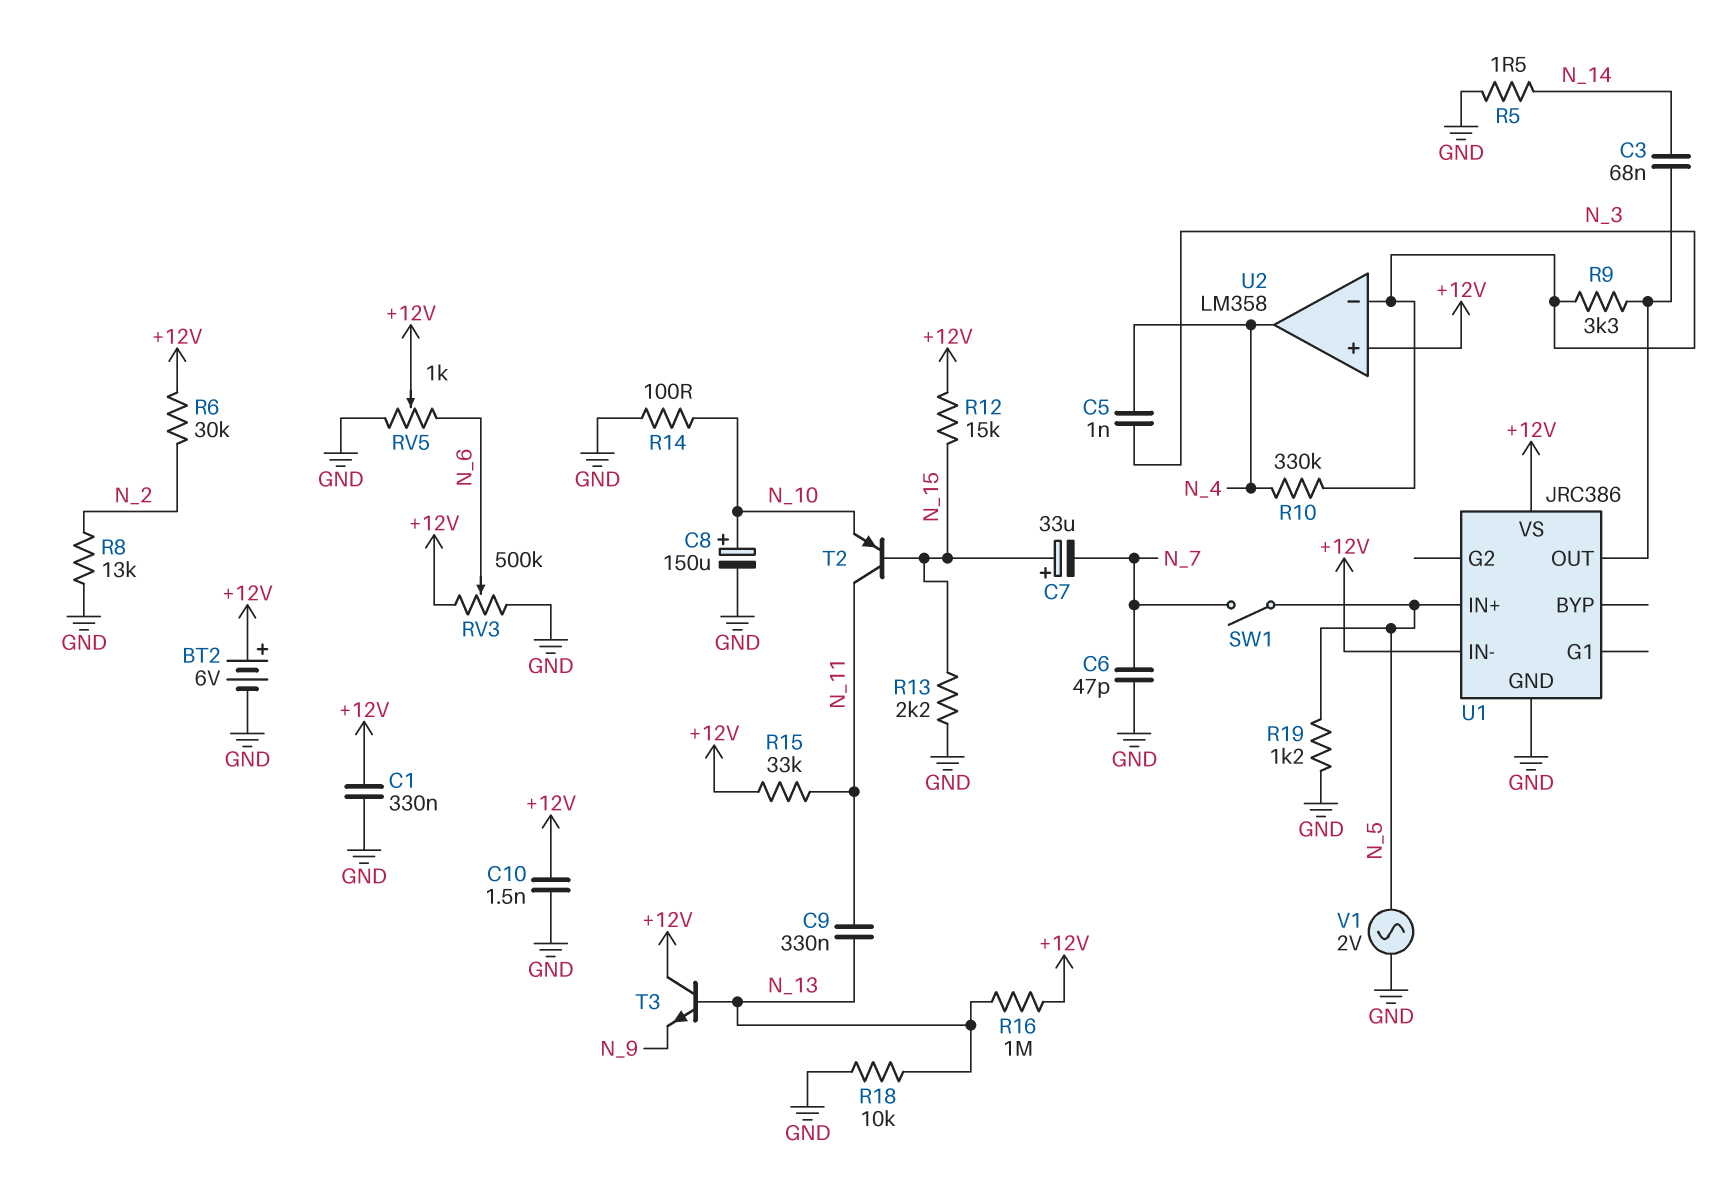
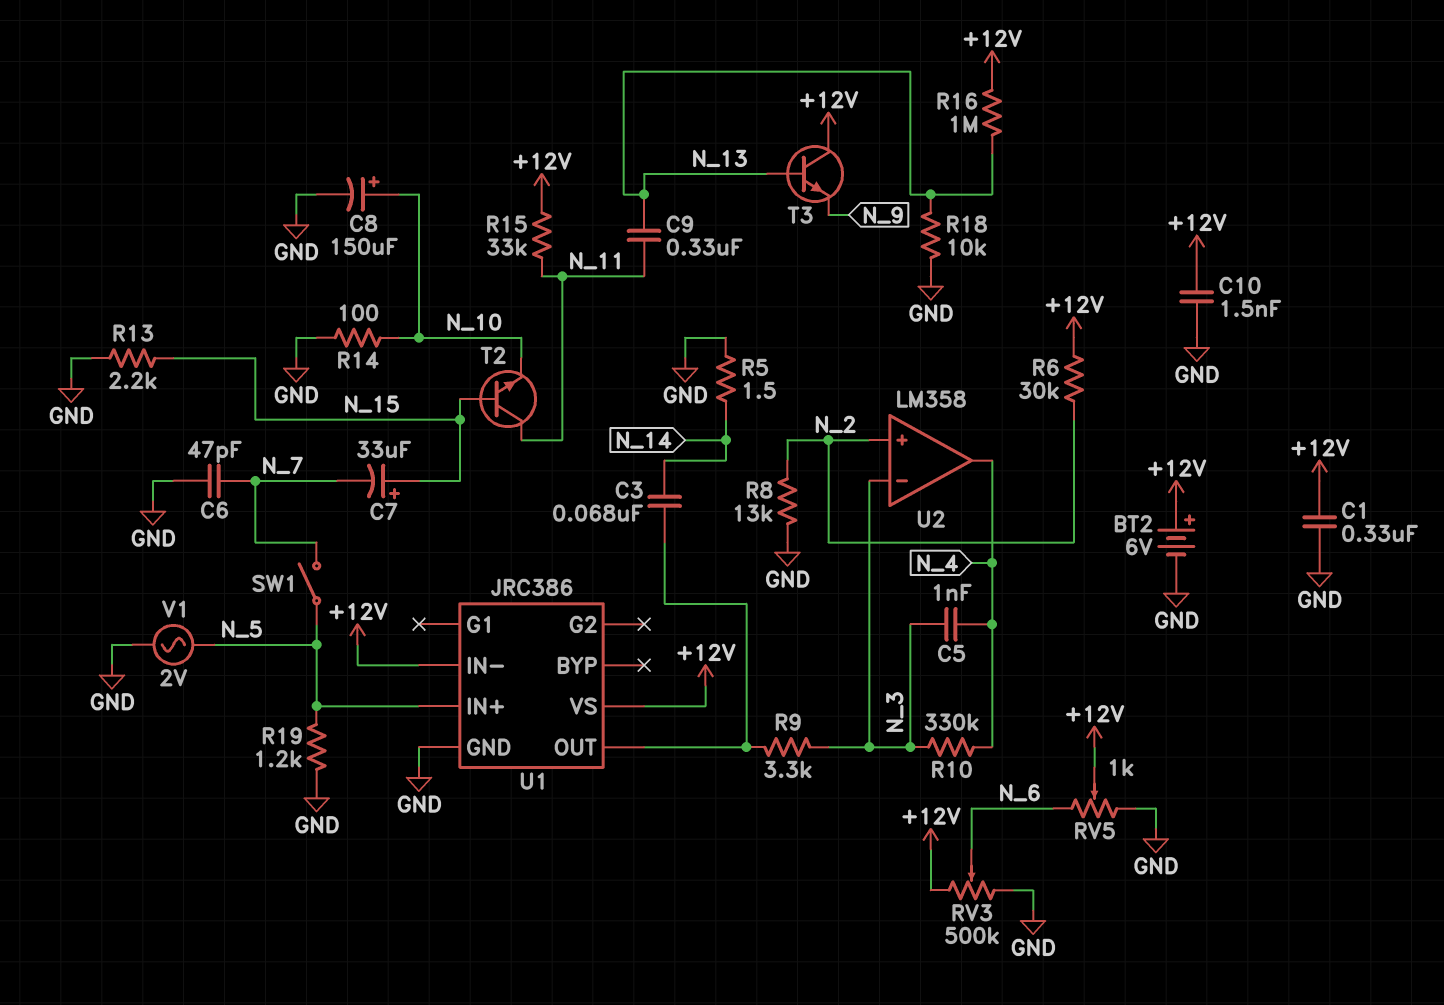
R12: 15k (+12V, N_15) -> none
T2: PNP (B N_15, C N_11, E N_10) -> NPN (B N_15, C N_11, E N_10)
U2 pin in+: +12V -> N_2

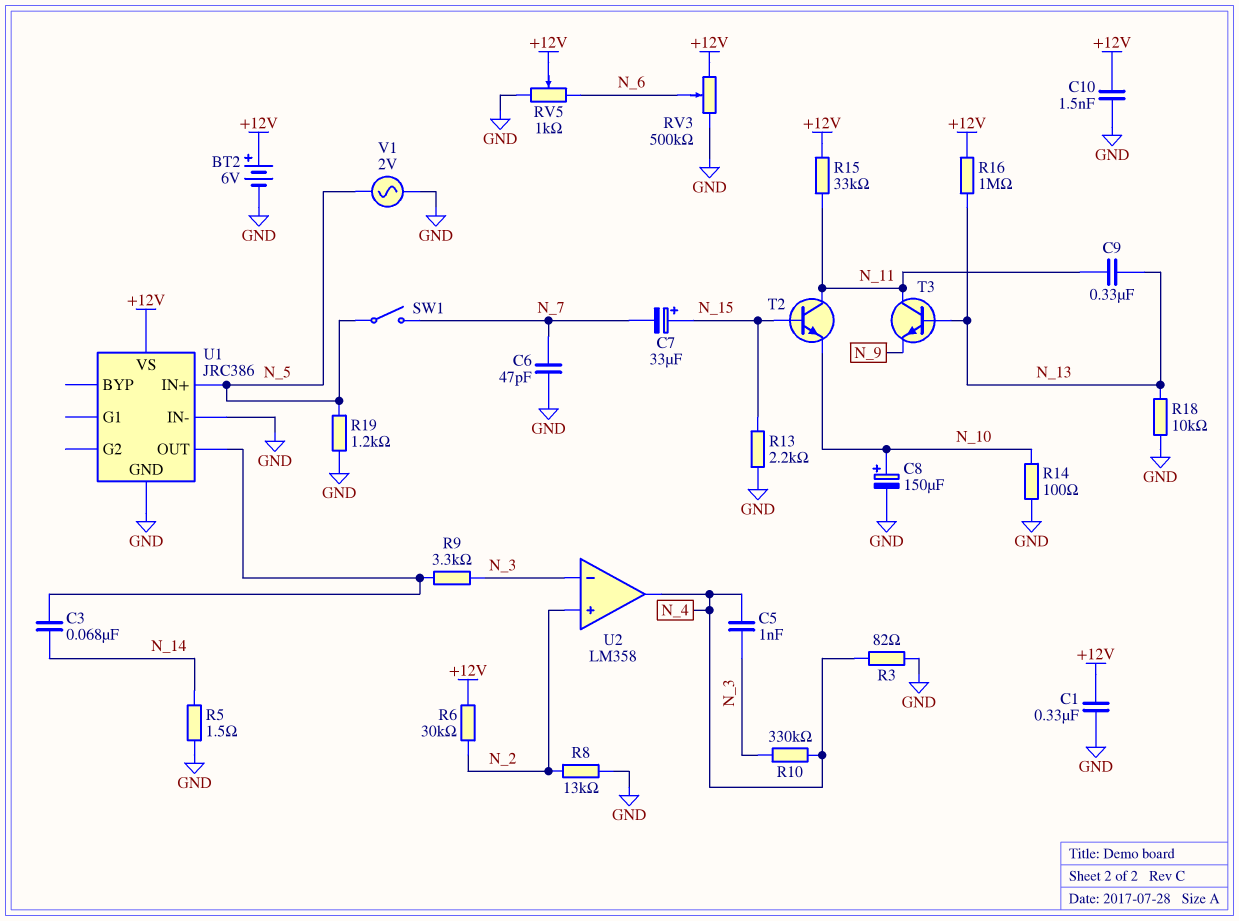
R3: none -> 82 (GND, N_4)
T3: NPN (B N_13, C +12V, E N_9) -> NPN (B N_13, C N_11, E N_9)
U1 pin IN-: +12V -> GND

